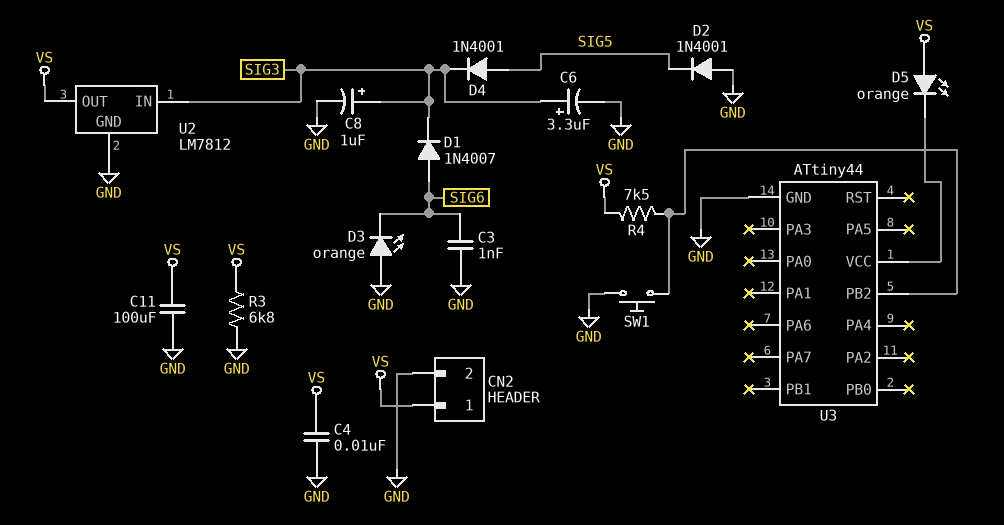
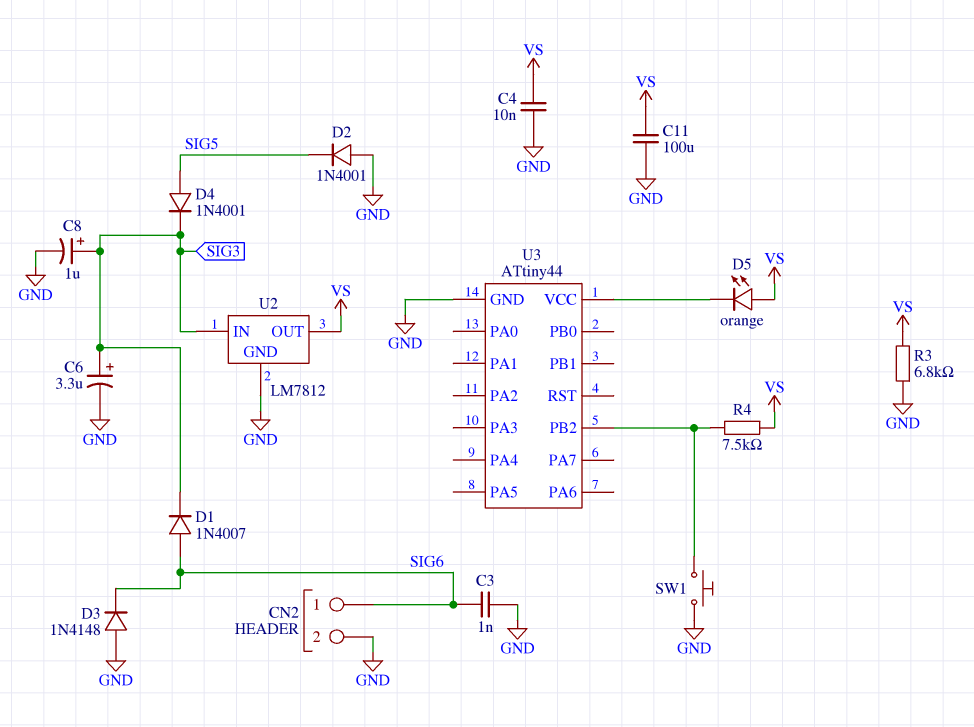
CN2 pin 1: VS -> SIG6
D3: LED orange (A GND, K SIG6) -> diode 1N4148 (A GND, K SIG6)

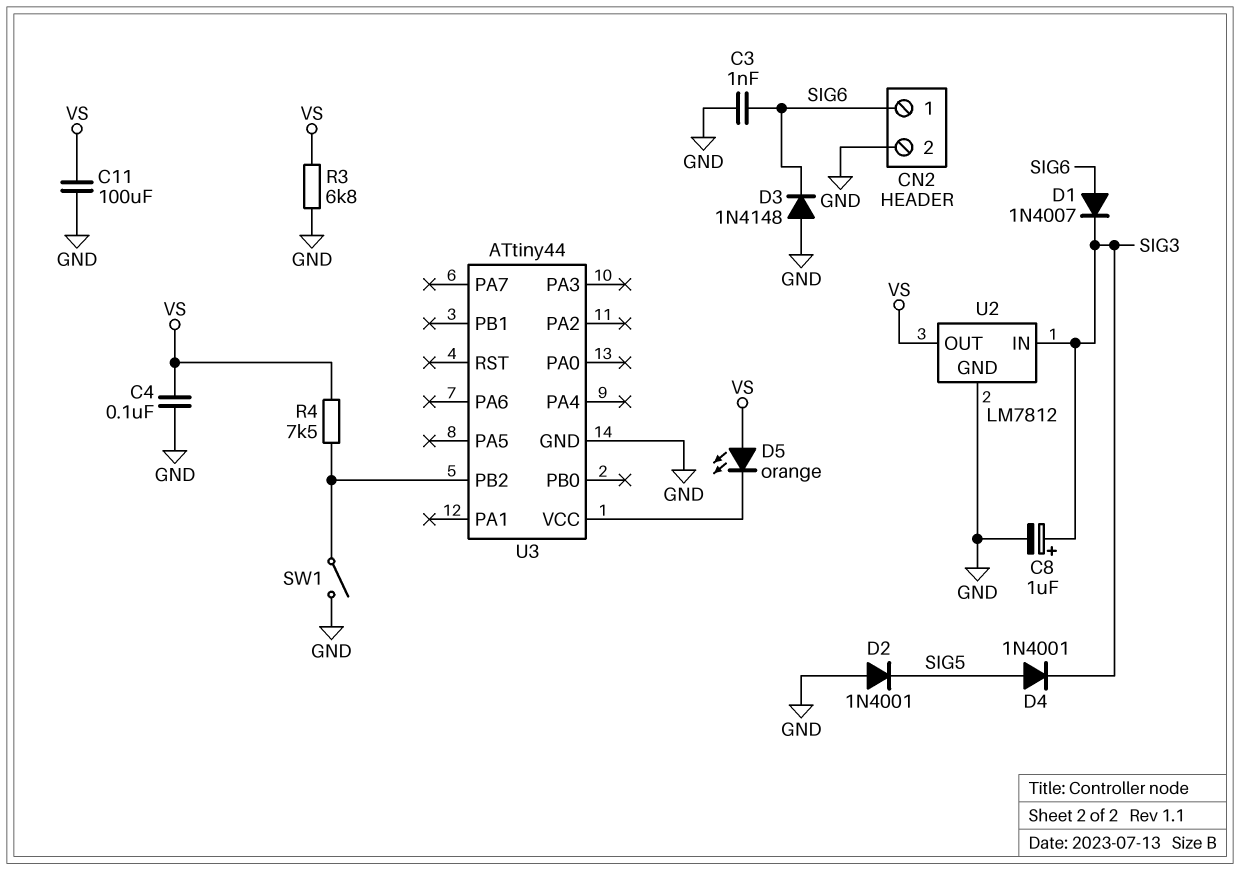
C4: 10nF (GND, VS) -> 100nF (GND, VS)
C6: 3.3uF (plus SIG3, minus GND) -> none
SW1: button (GND, U3/PB2) -> switch (GND, U3/PB2)

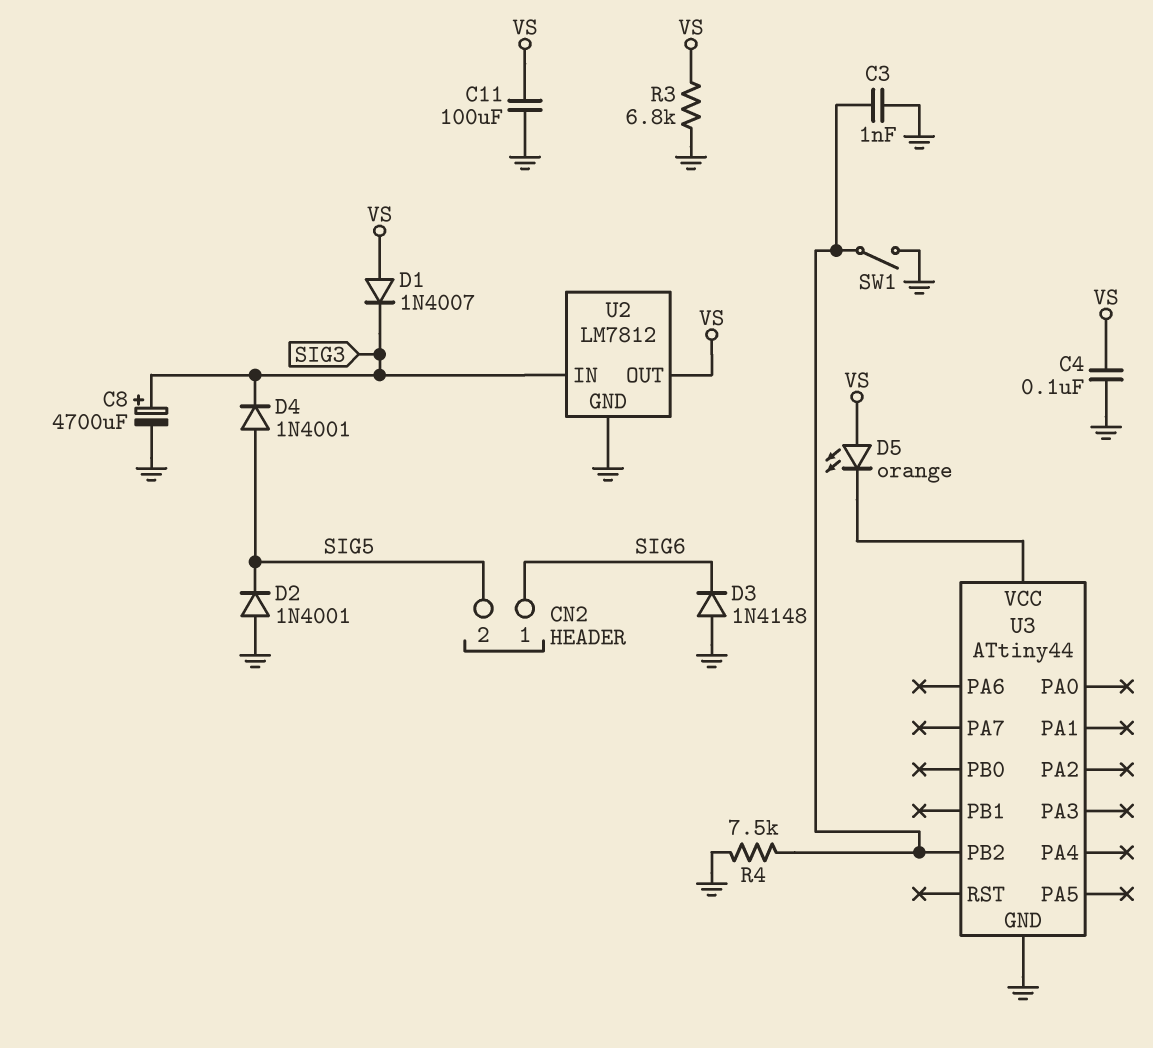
C3: 1nF (GND, SIG6) -> 1nF (GND, U3/PB2)
C8: 1uF (plus SIG3, minus GND) -> 4700uF (plus SIG3, minus GND)
CN2 pin 2: GND -> SIG5
D1: diode 1N4007 (A SIG6, K SIG3) -> diode 1N4007 (A VS, K SIG3)
R4: 7.5k (U3/PB2, VS) -> 7.5k (GND, U3/PB2)

